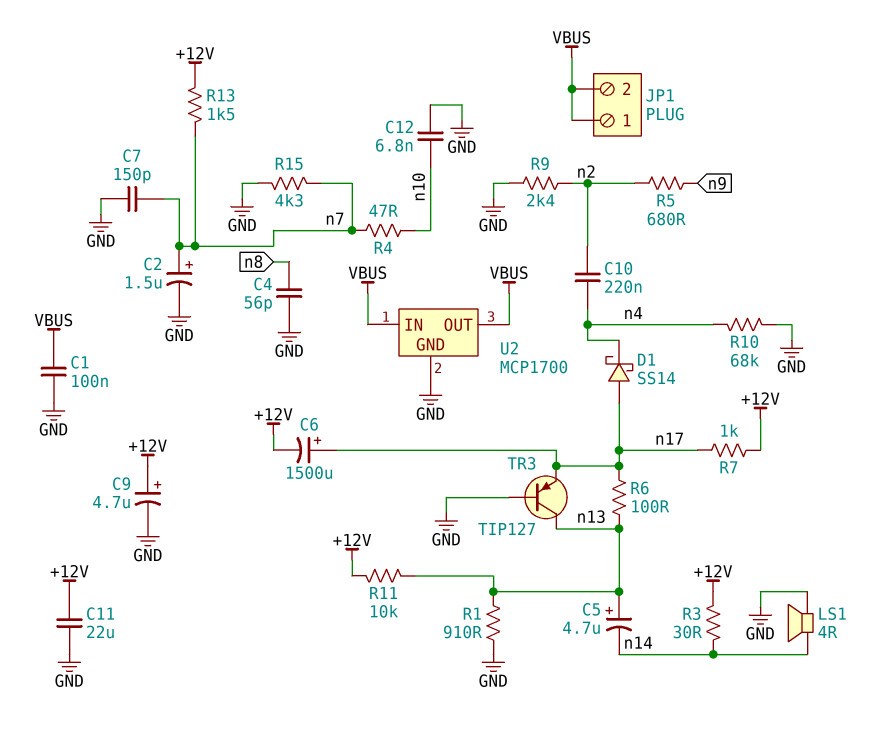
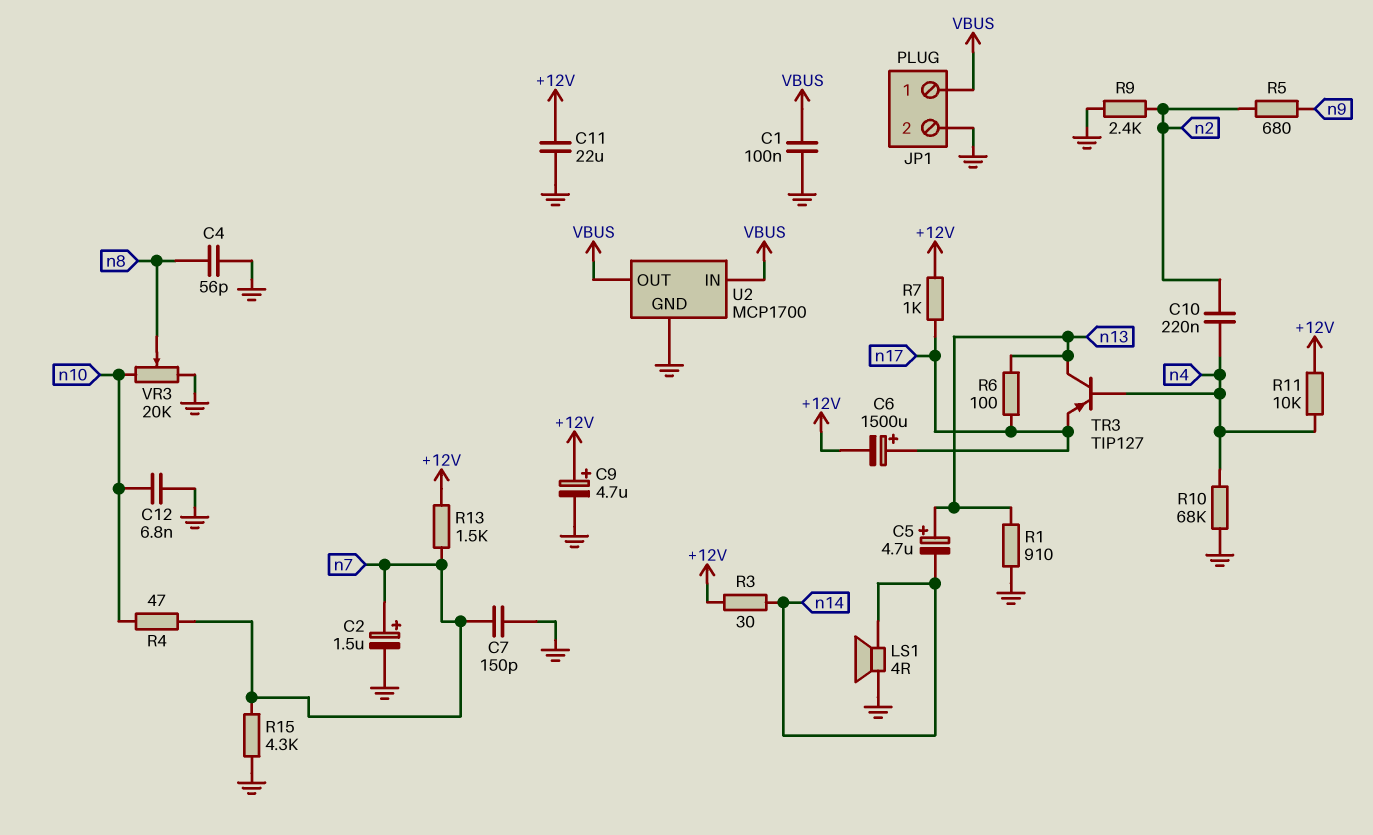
D1: schottky SS14 (A n17, K n4) -> none
JP1 pin 2: VBUS -> GND
R11: 10k (+12V, n13) -> 10k (+12V, n4)
TR3: PNP TIP127 (B GND, C n13, E n17) -> PNP TIP127 (B n4, C n13, E n17)
VR3: none -> 20k (GND, n10, wiper n8)

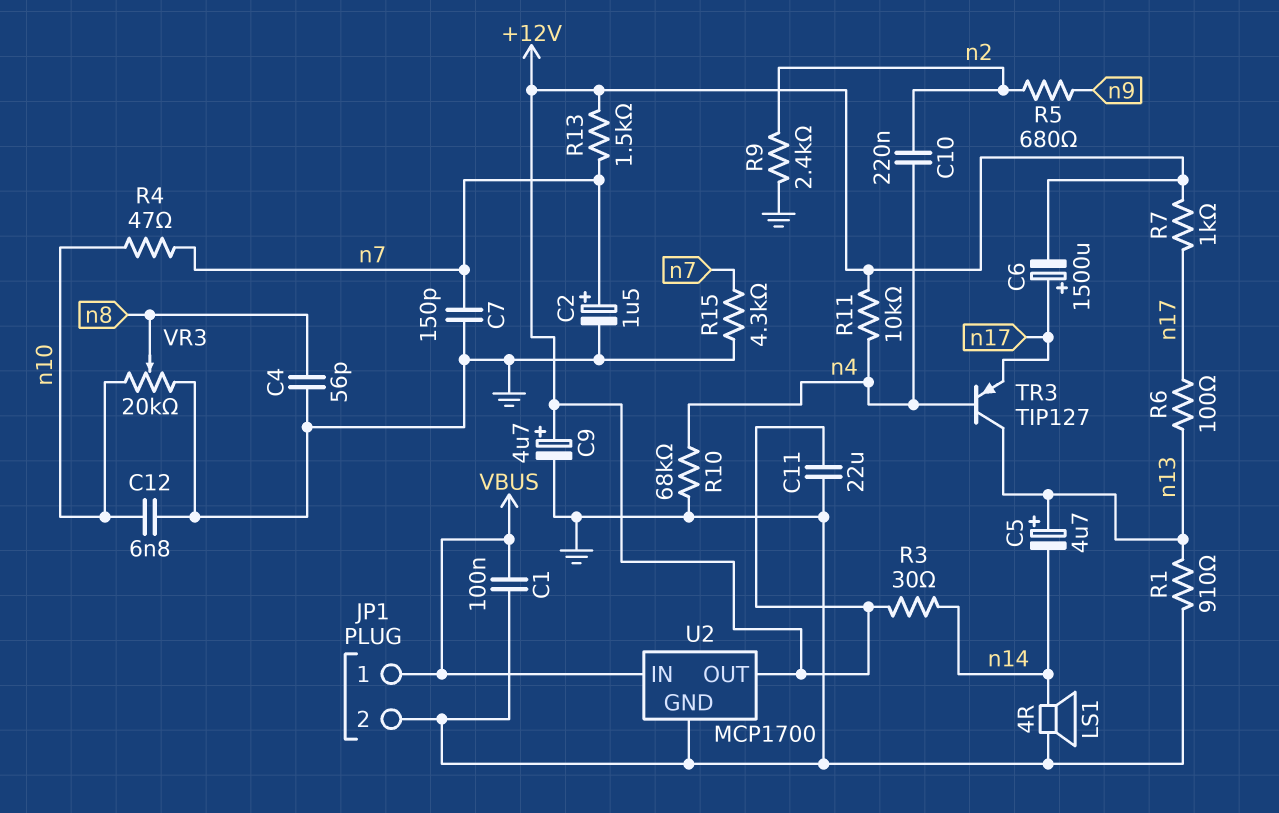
U2 pin OUT: VBUS -> +12V

